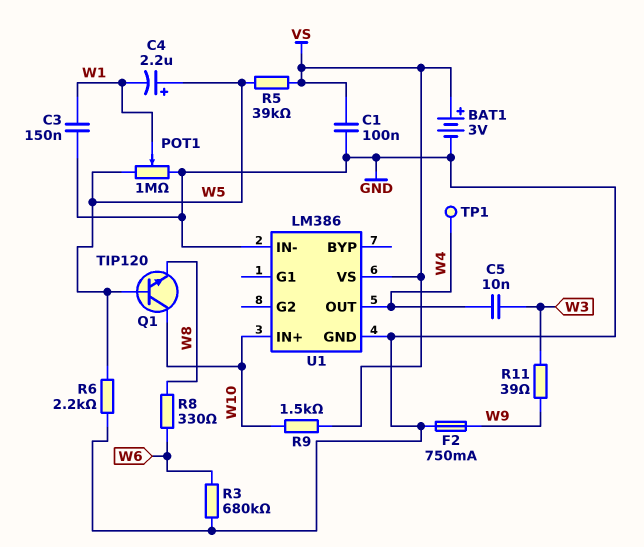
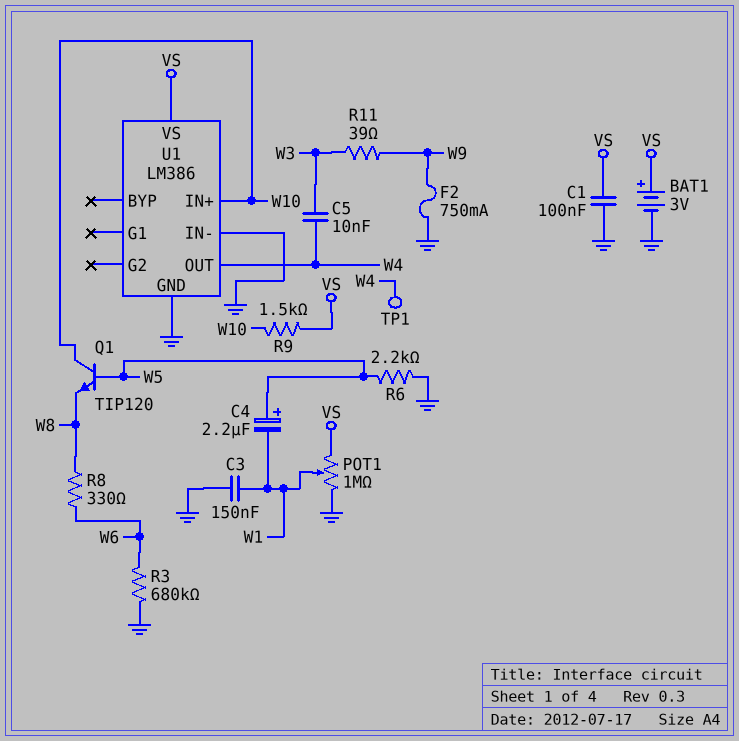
POT1: 1M (GND, W5, wiper W1) -> 1M (GND, VS, wiper W1)
R5: 39k (VS, W5) -> none

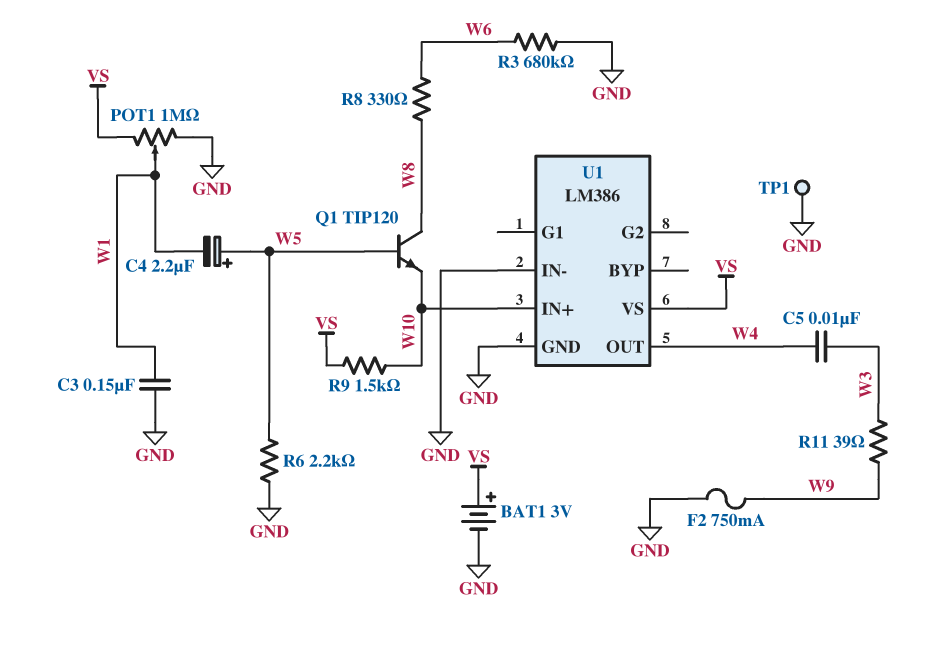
C1: 100nF (GND, VS) -> none
Q1: NPN TIP120 (B W5, C W10, E W8) -> NPN TIP120 (B W5, C W8, E W10)
TP1: test point (W4) -> test point (GND)

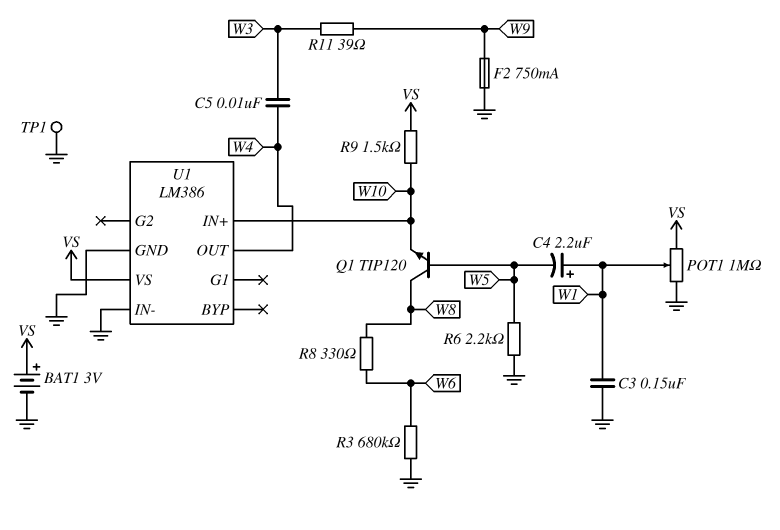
C4: 2.2uF (plus W5, minus W1) -> 2.2uF (plus W1, minus W5)

